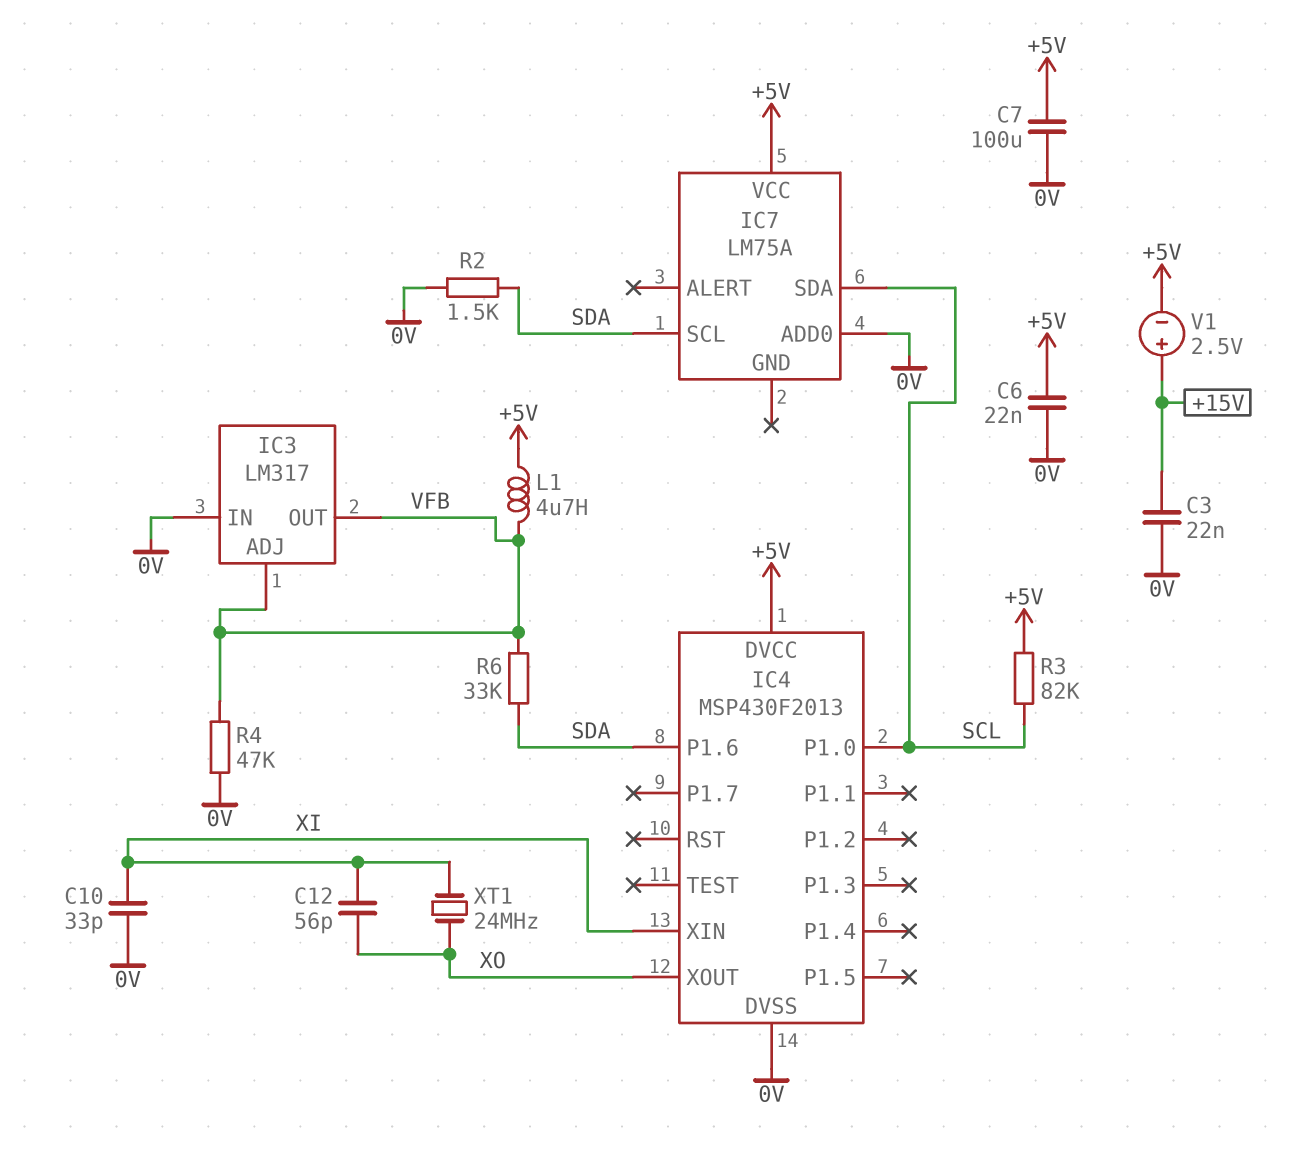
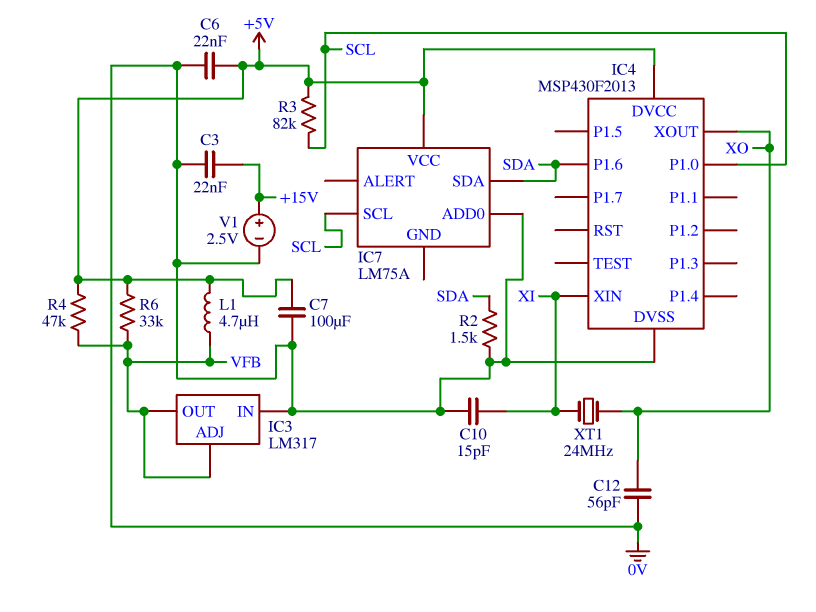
C10: 33pF (0V, XI) -> 15pF (0V, XI)
C12: 56pF (XI, XO) -> 56pF (0V, XO)
IC7 pin SCL: SDA -> SCL
IC7 pin SDA: SCL -> SDA
R4: 47k (0V, VFB) -> 47k (+5V, VFB)
R6: 33k (SDA, VFB) -> 33k (+5V, VFB)
V1: 2.5V (plus +15V, minus +5V) -> 2.5V (plus +15V, minus 0V)

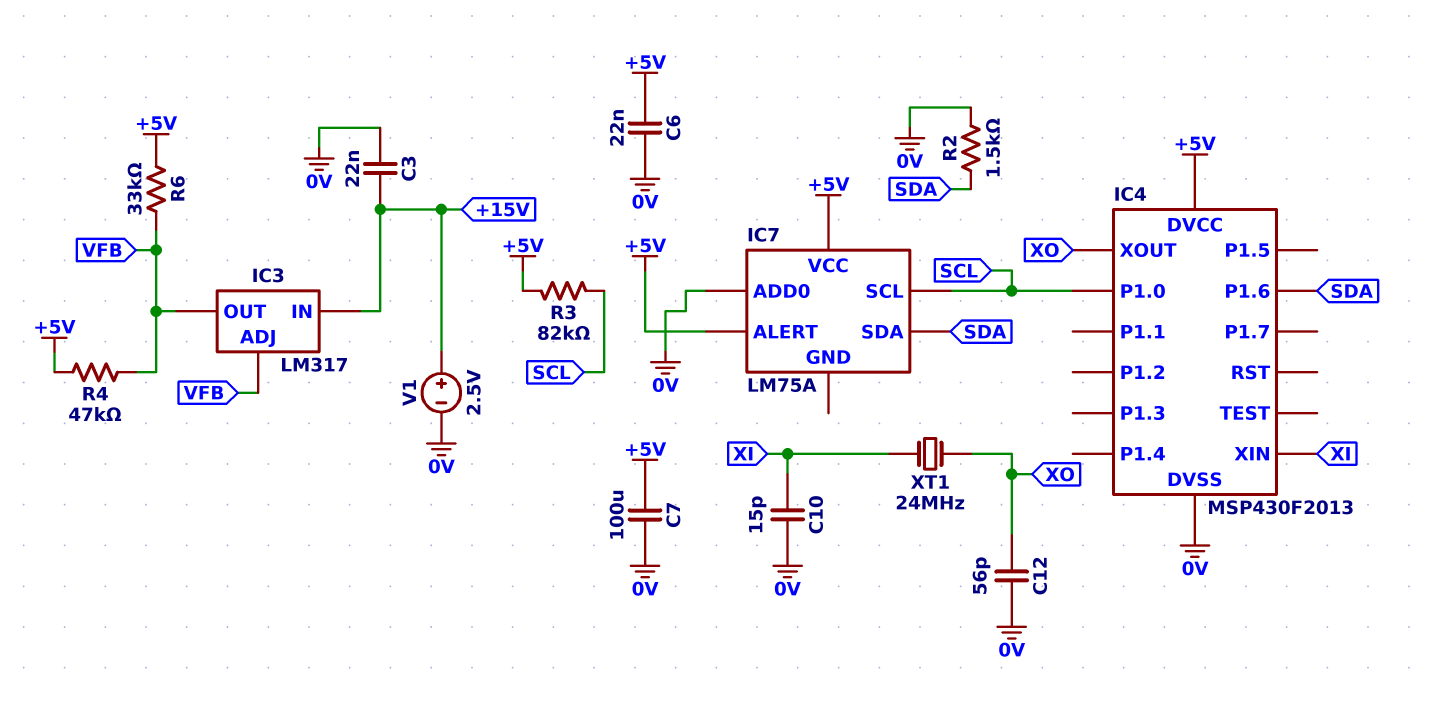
IC3 pin IN: 0V -> +15V
IC7 pin ALERT: none -> +5V
L1: 4.7uH (+5V, VFB) -> none

